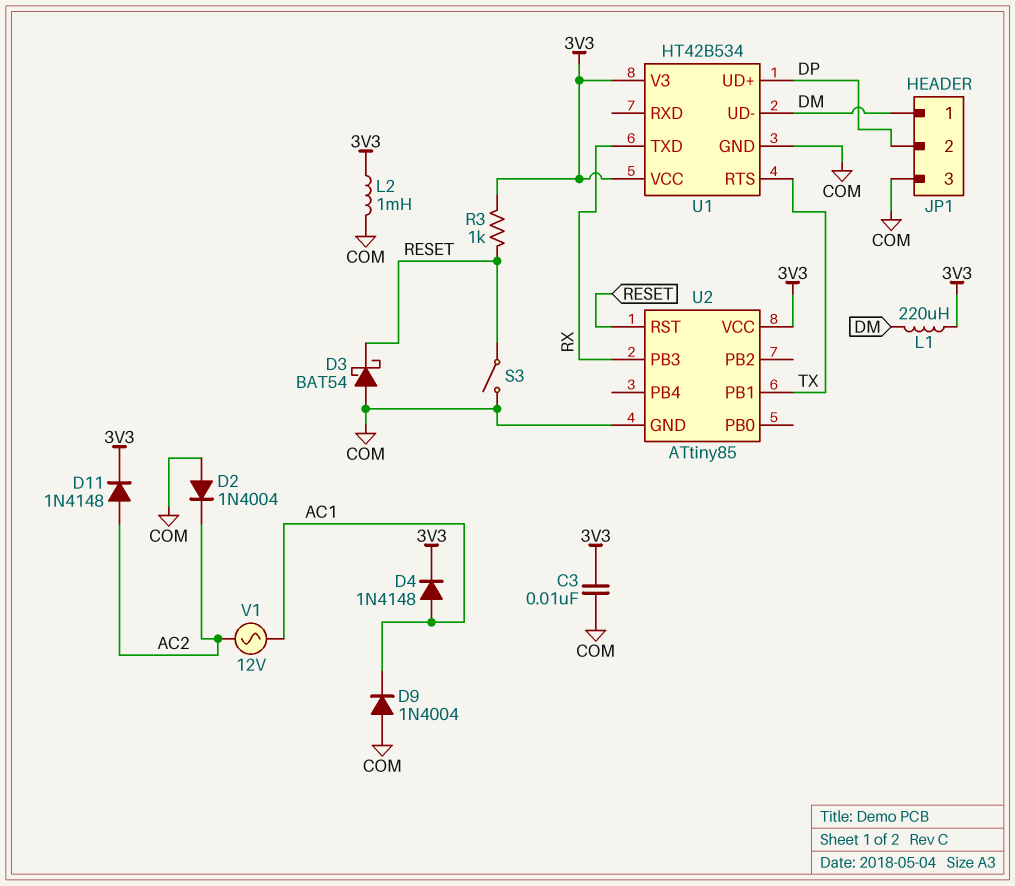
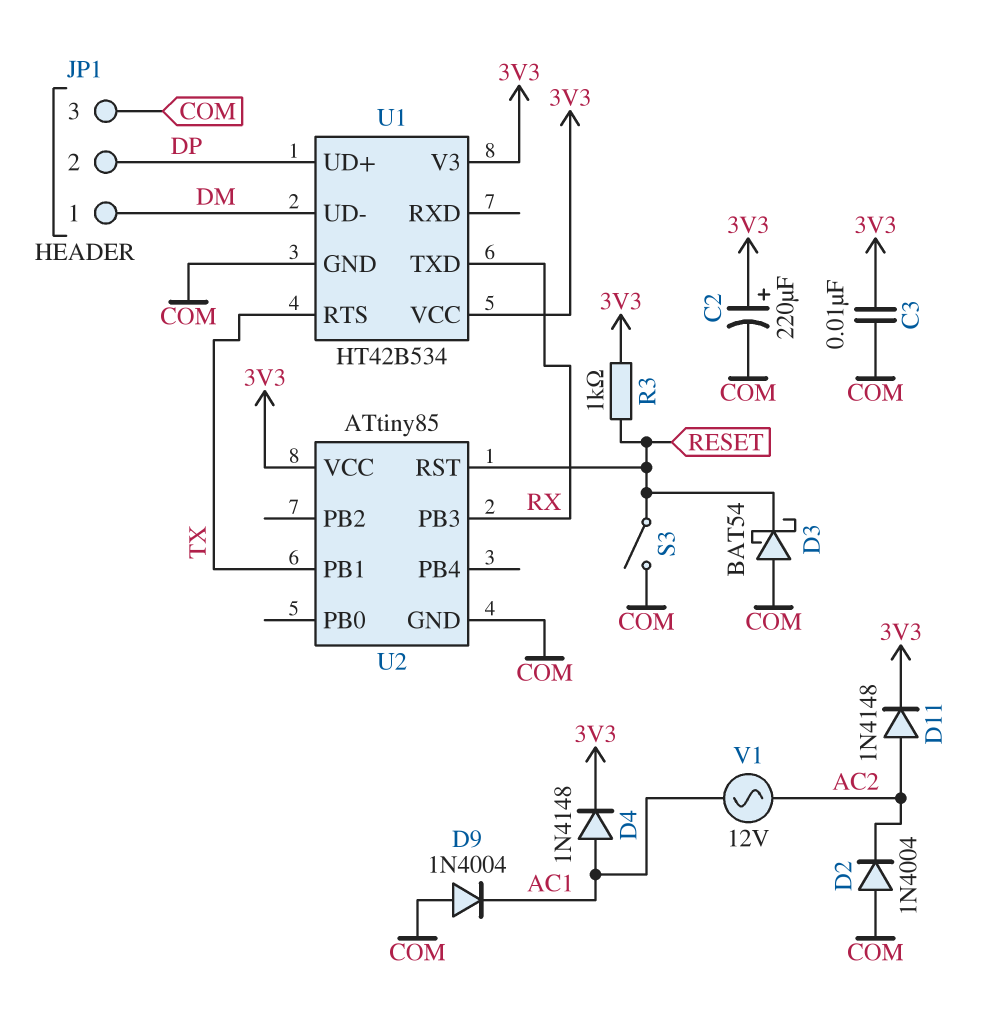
C2: none -> 220uF (plus 3V3, minus COM)
L1: 220uH (3V3, DM) -> none
L2: 1mH (3V3, COM) -> none

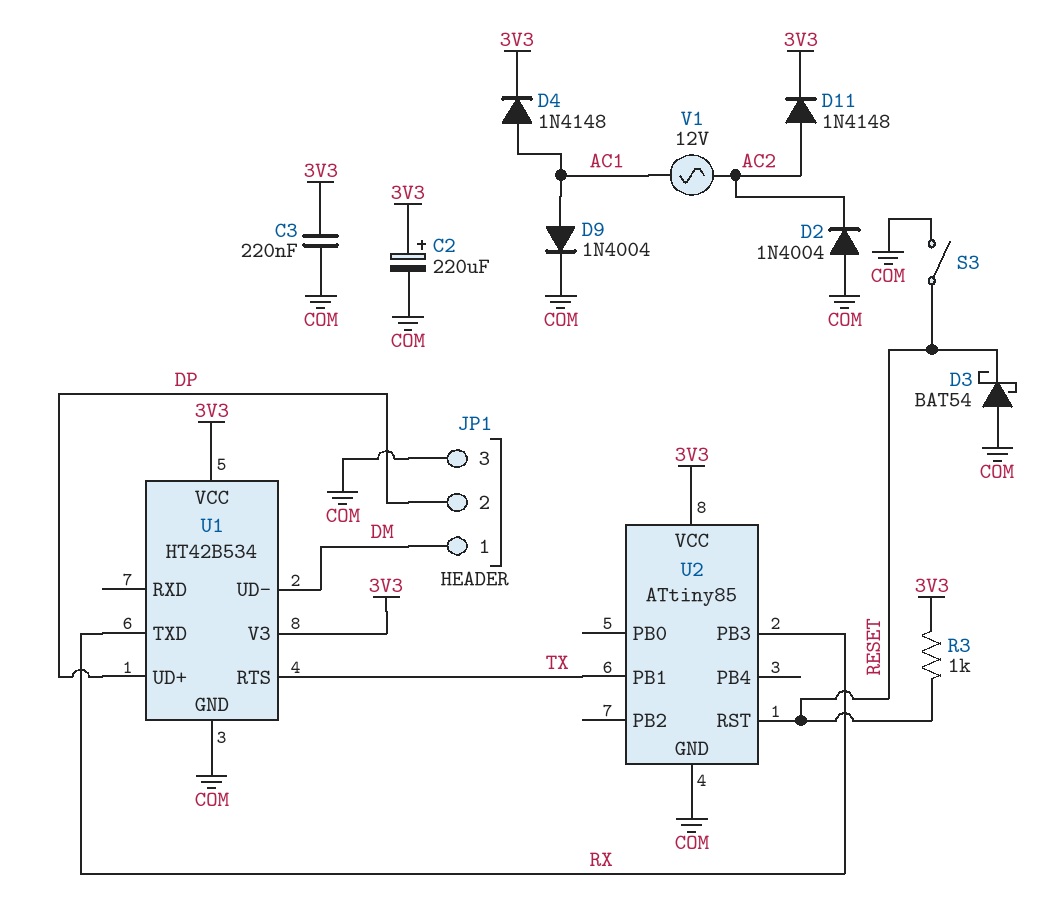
C3: 10nF (3V3, COM) -> 220nF (3V3, COM)
D9: diode 1N4004 (A COM, K AC1) -> diode 1N4004 (A AC1, K COM)

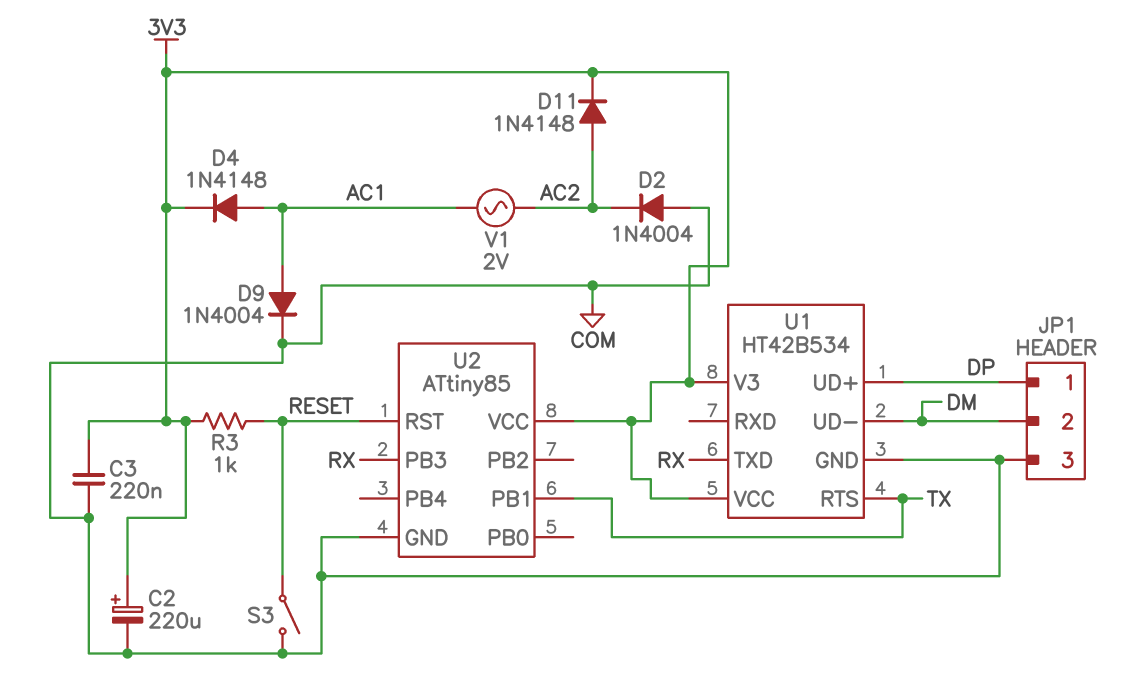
D3: schottky BAT54 (A COM, K RESET) -> none
JP1 pin 1: DM -> DP
JP1 pin 2: DP -> DM
V1: AC 12V (AC1, AC2) -> AC 2V (AC1, AC2)

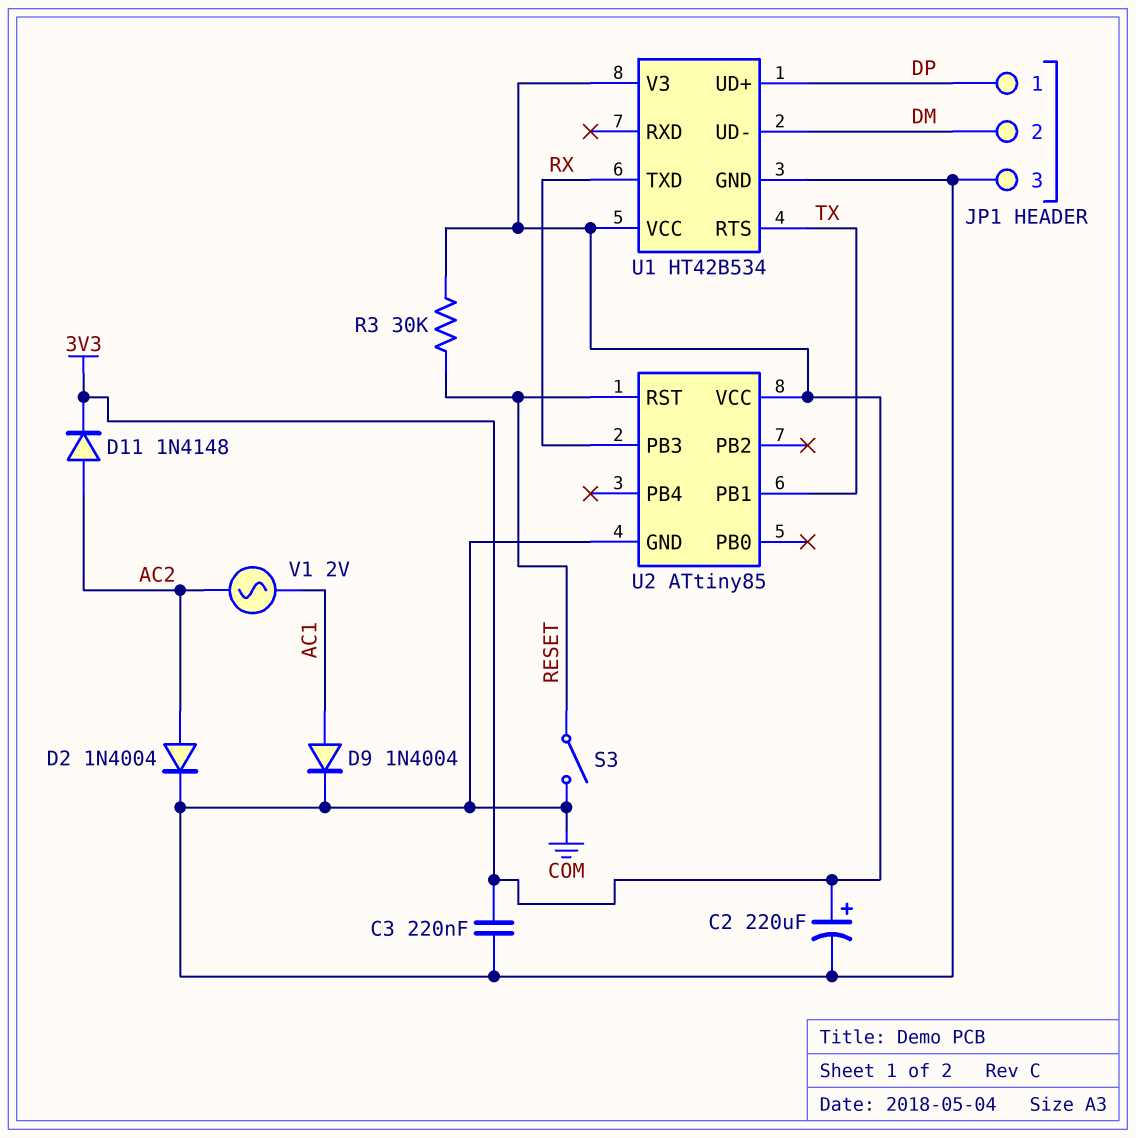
D2: diode 1N4004 (A COM, K AC2) -> diode 1N4004 (A AC2, K COM)
D4: diode 1N4148 (A AC1, K 3V3) -> none
R3: 1k (3V3, RESET) -> 30k (3V3, RESET)

